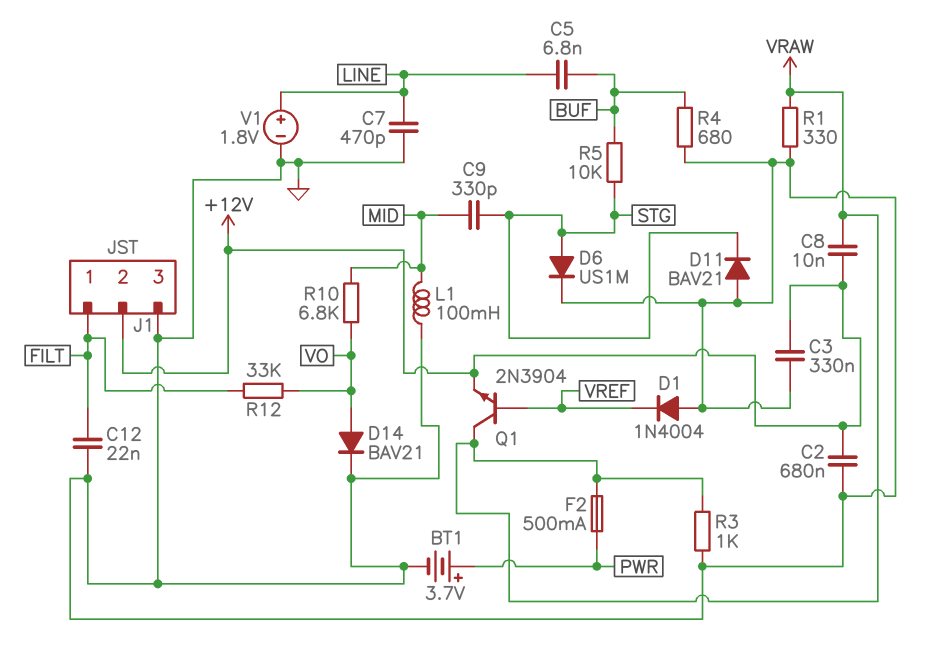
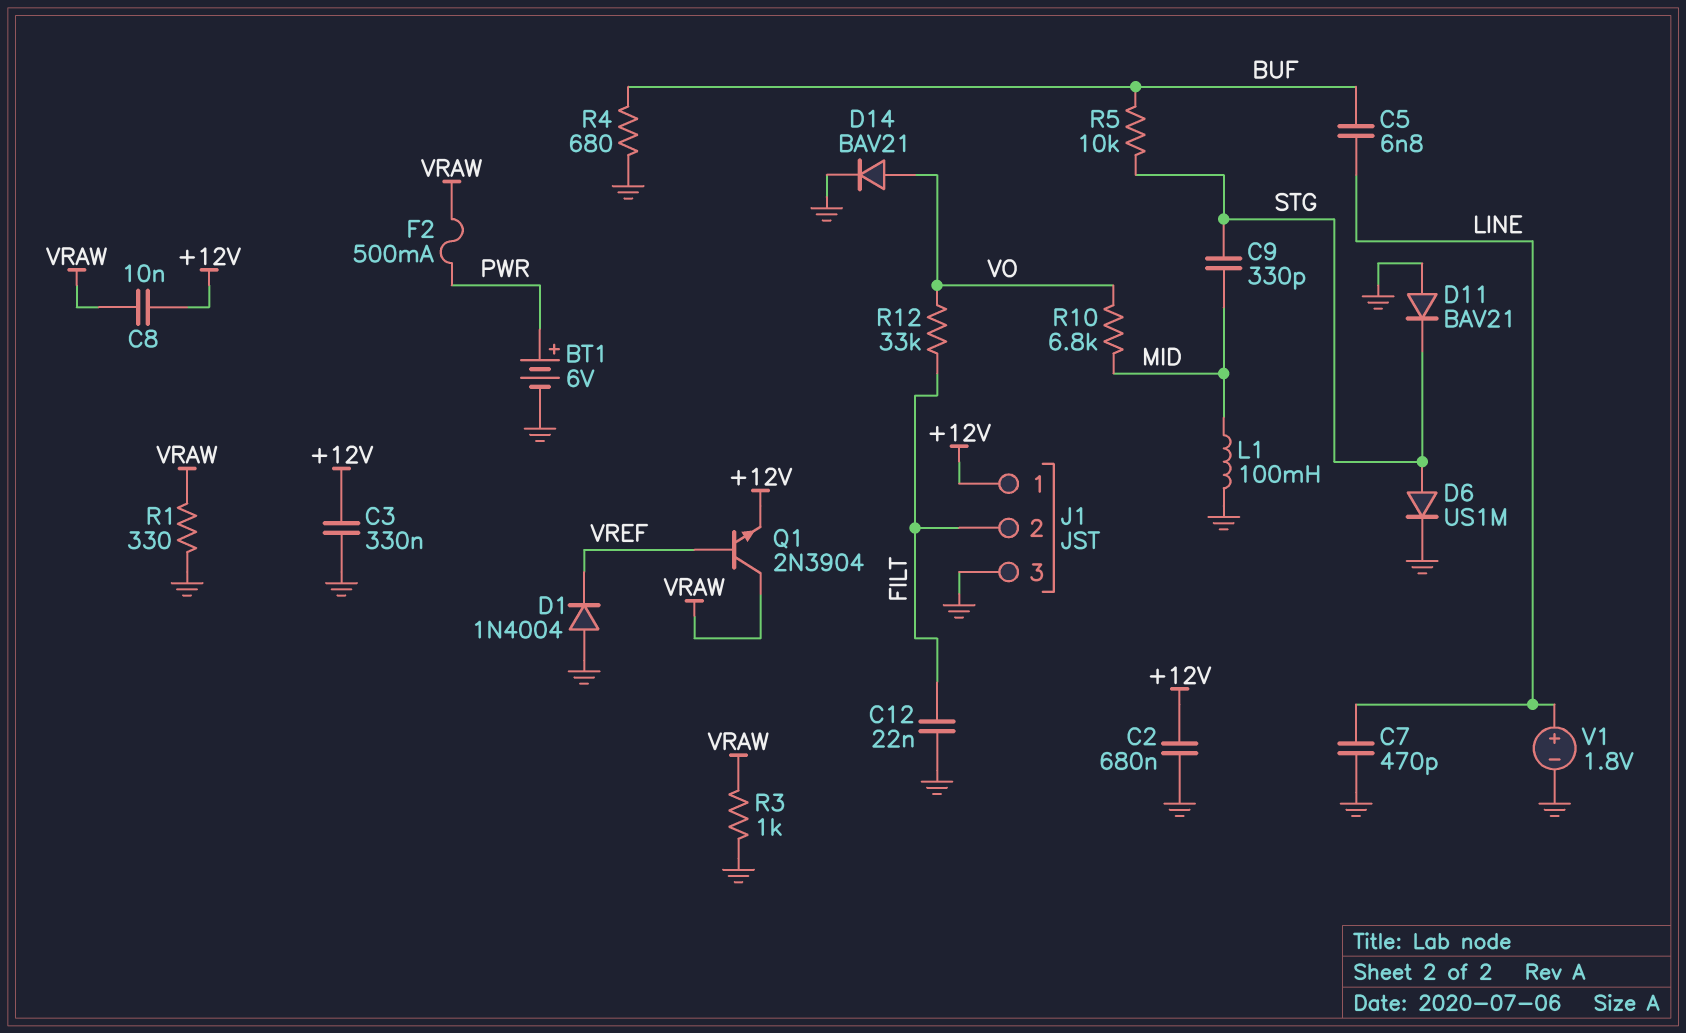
BT1: 3.7V (plus PWR, minus GND) -> 6V (plus PWR, minus GND)
J1 pin 1: FILT -> +12V
J1 pin 2: +12V -> FILT

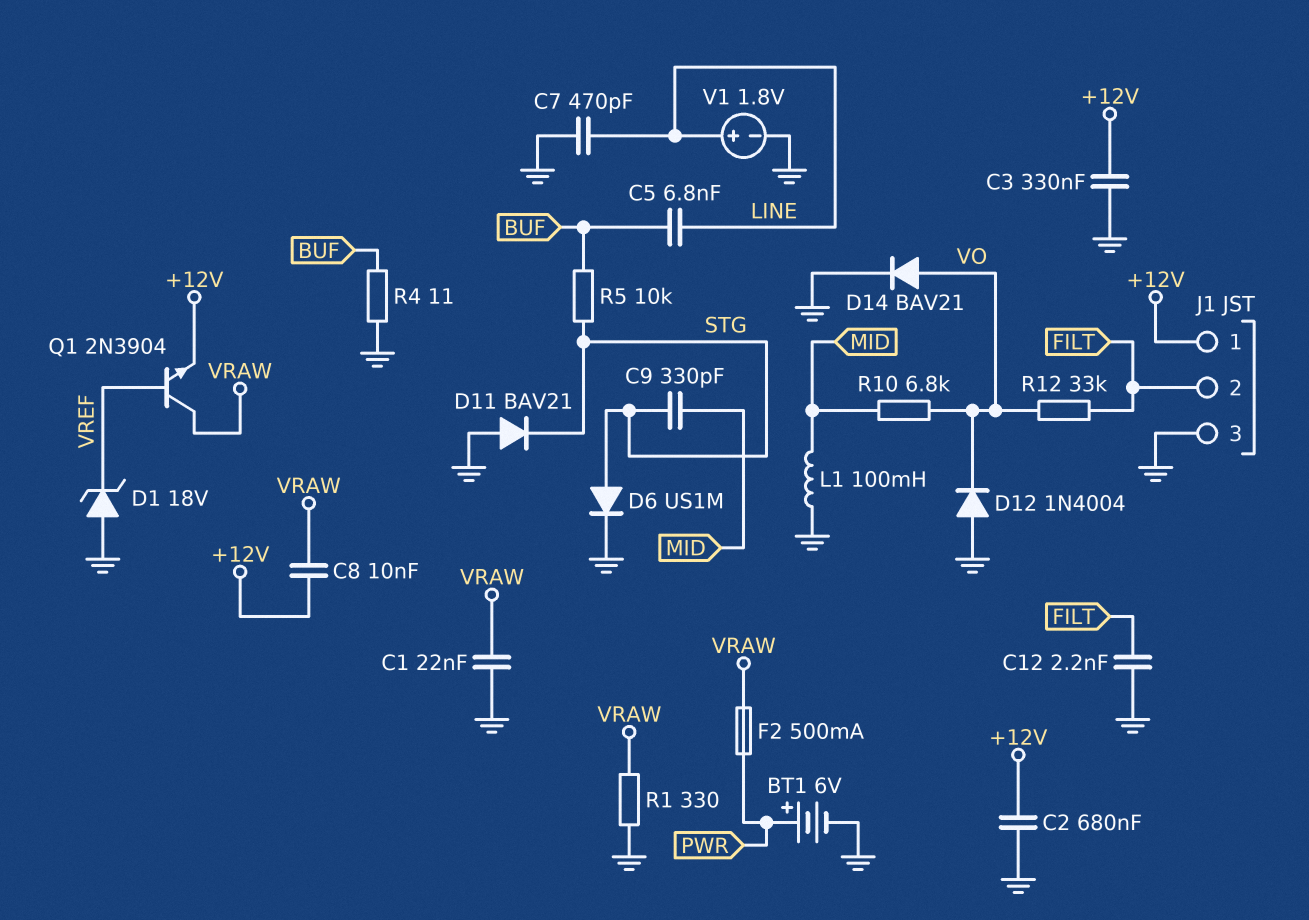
C1: none -> 22nF (GND, VRAW)
C12: 22nF (FILT, GND) -> 2.2nF (FILT, GND)
D1: diode 1N4004 (A GND, K VREF) -> zener 18V (A GND, K VREF)
D12: none -> diode 1N4004 (A GND, K VO)
R3: 1k (GND, VRAW) -> none
R4: 680 (BUF, GND) -> 11 (BUF, GND)

